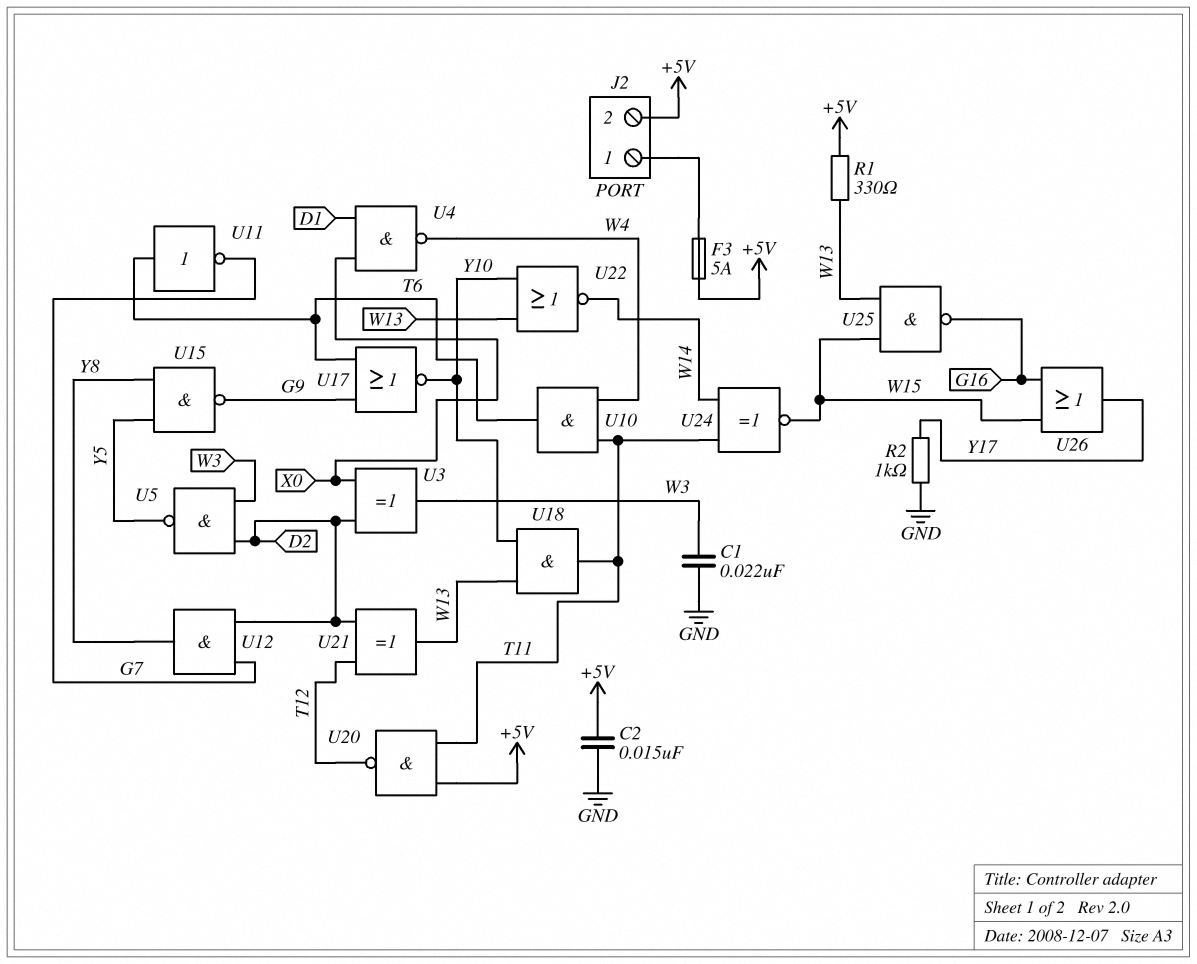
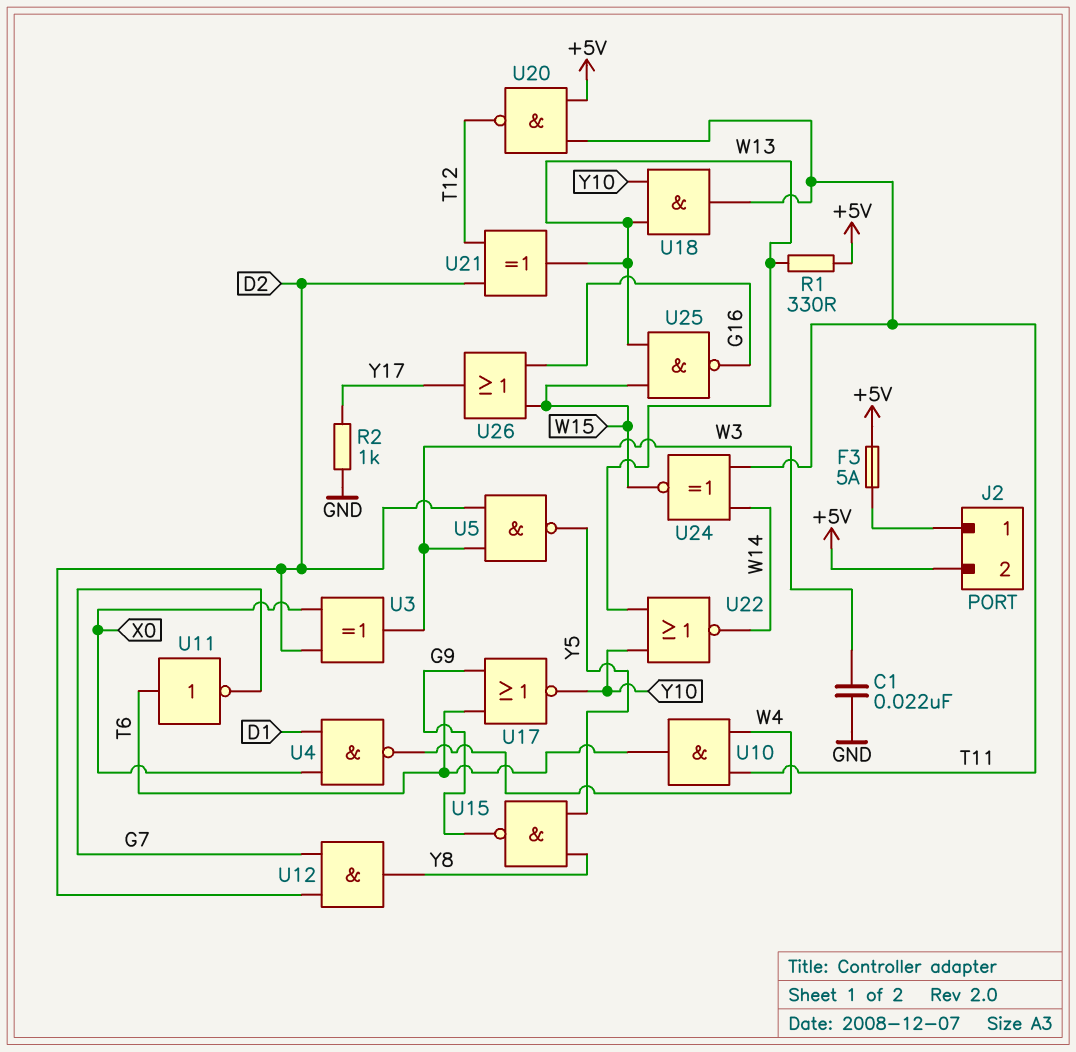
C2: 15nF (+5V, GND) -> none

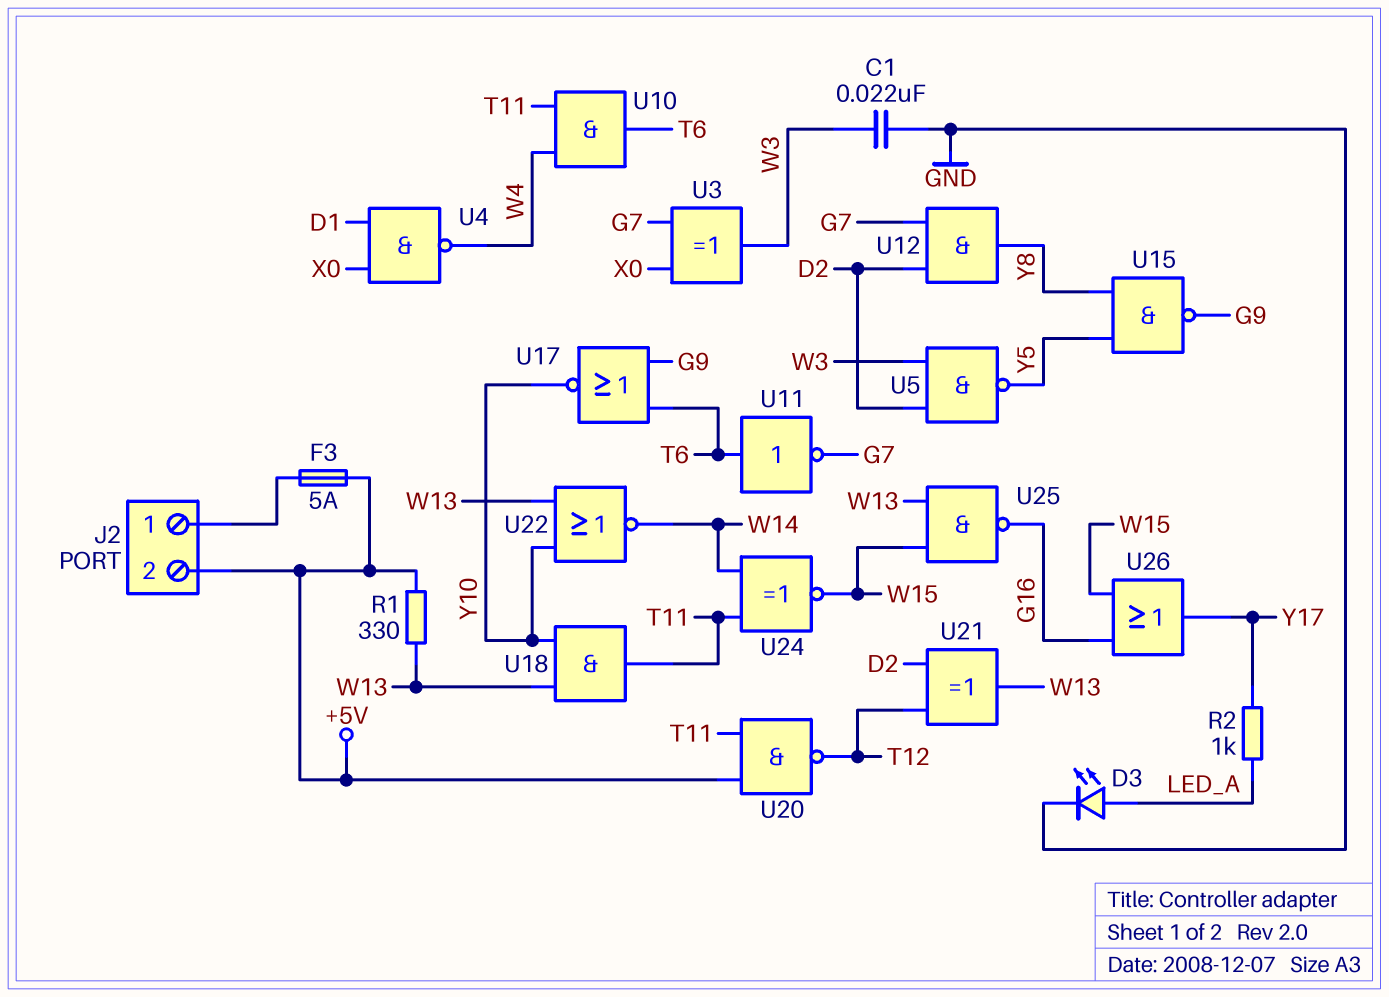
D3: none -> LED (A LED_A, K GND)
R2: 1k (GND, Y17) -> 1k (LED_A, Y17)
U3: XOR (in D2, in X0, out W3) -> XOR (in G7, in X0, out W3)

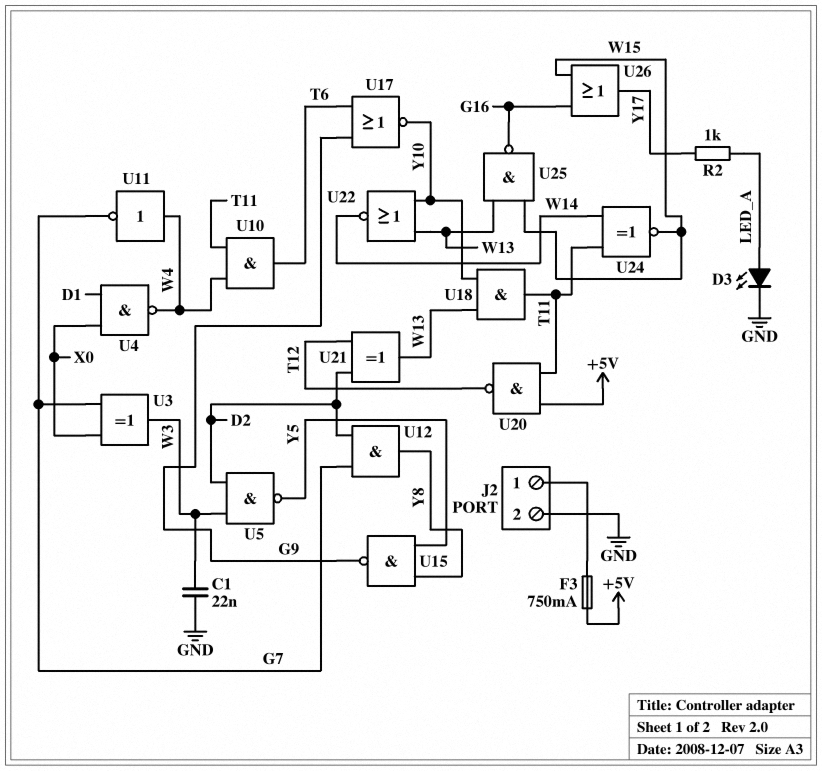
F3: 5A (+5V, J2/1) -> 750mA (+5V, J2/1)
J2 pin 2: +5V -> GND
R1: 330 (+5V, W13) -> none
U11: NOT (in T6, out G7) -> NOT (in W4, out G7)

